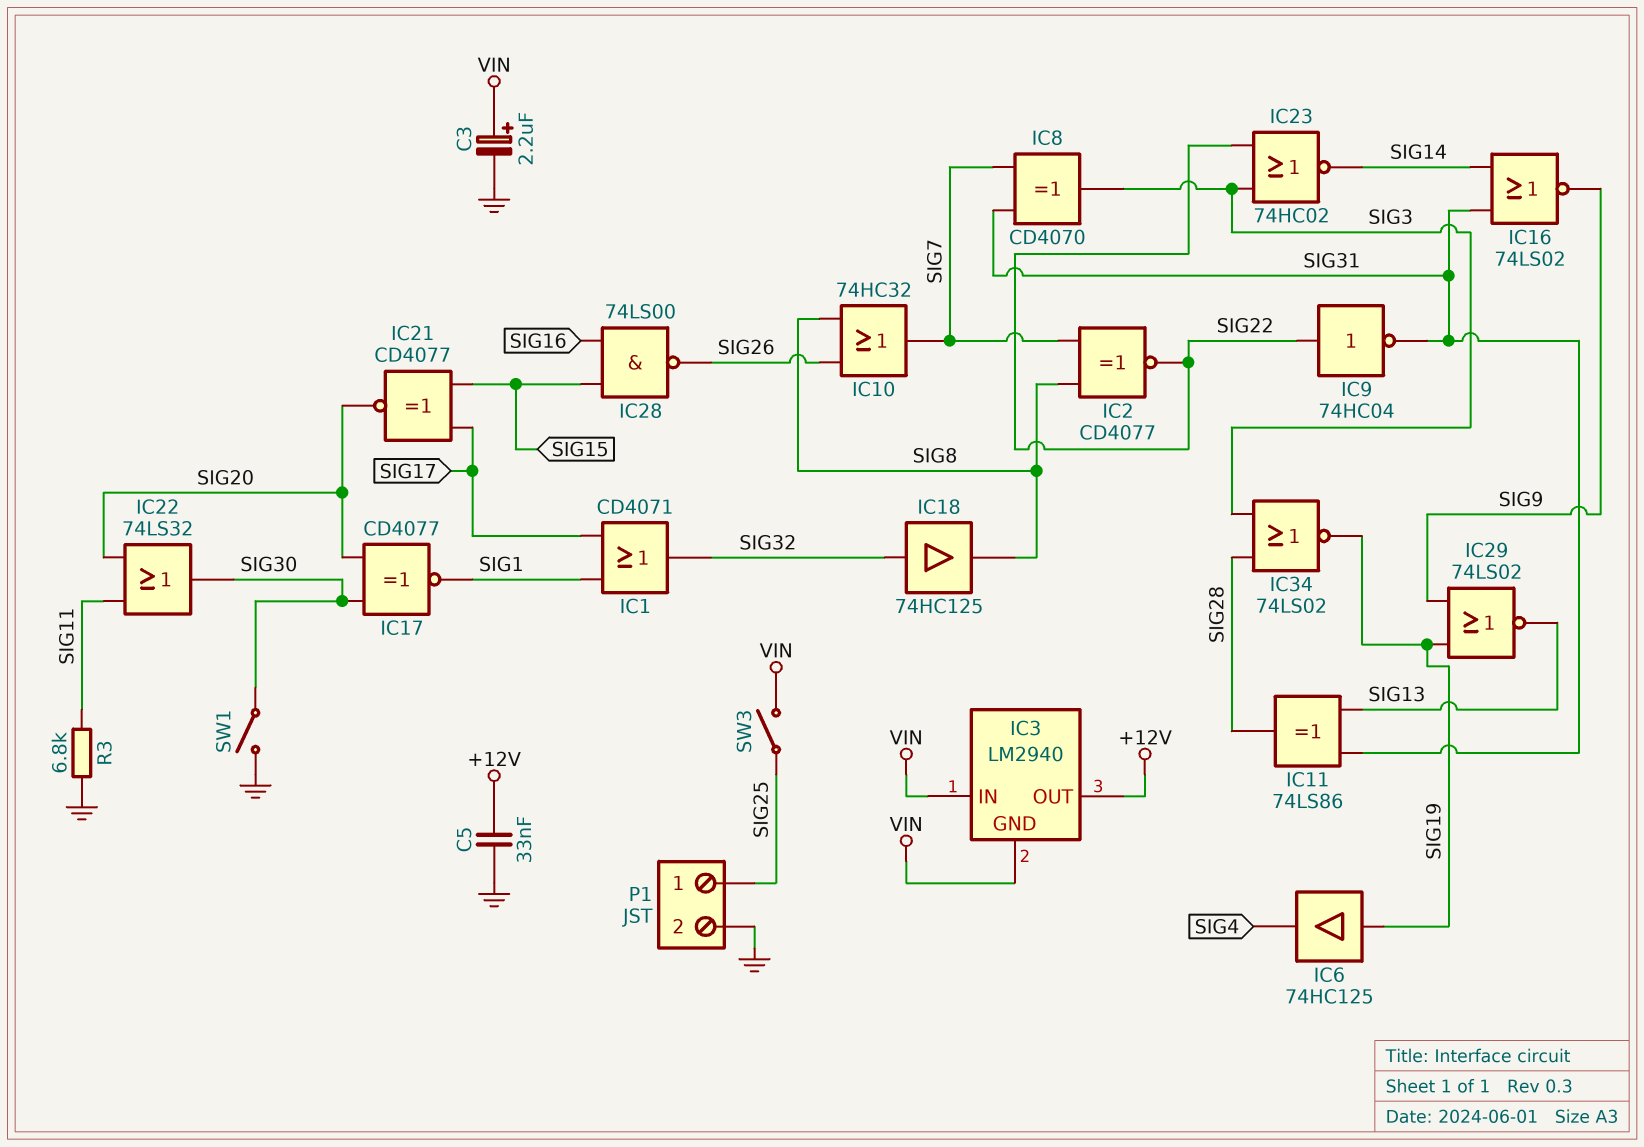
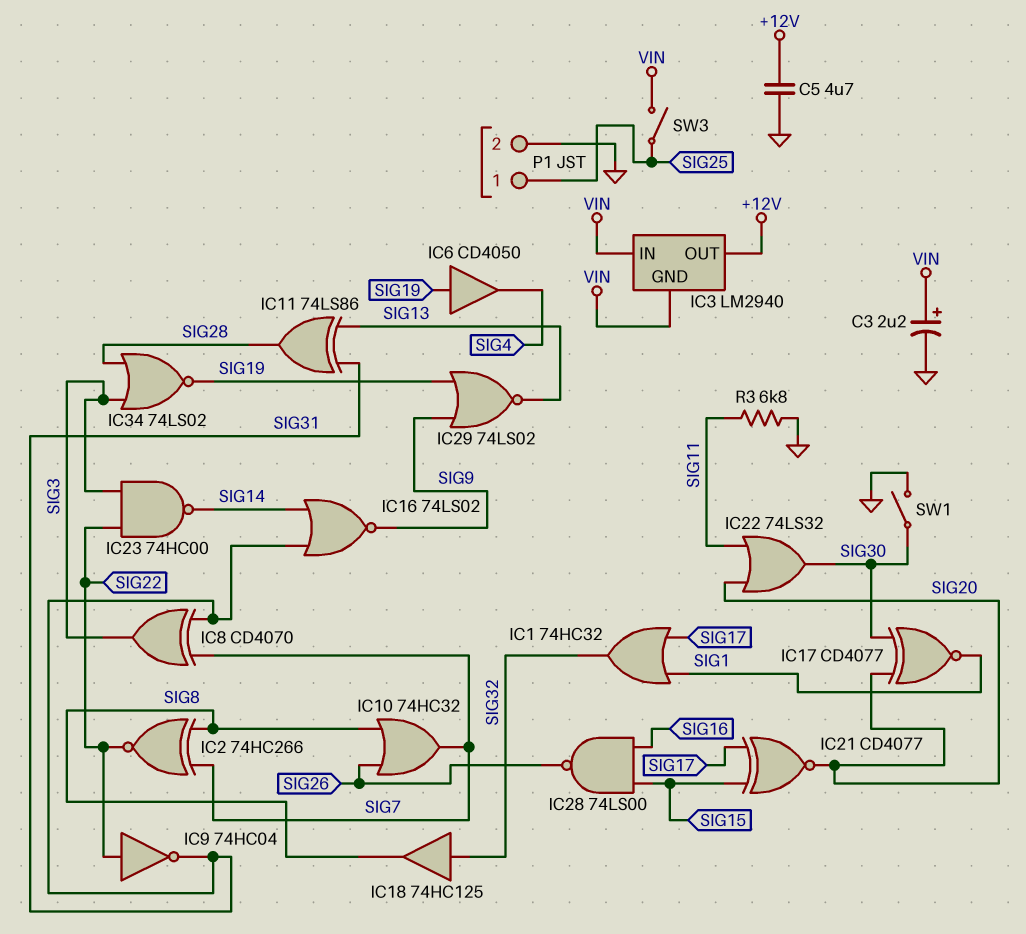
C5: 33nF (+12V, GND) -> 4.7uF (+12V, GND)
IC1: OR CD4071 (in SIG1, in SIG17, out SIG32) -> OR 74HC32 (in SIG1, in SIG17, out SIG32)
IC2: XNOR CD4077 (in SIG7, in SIG8, out SIG22) -> XNOR 74HC266 (in SIG7, in SIG8, out SIG22)
IC6: buffer 74HC125 (in SIG19, out SIG4) -> buffer CD4050 (in SIG19, out SIG4)
IC23: NOR 74HC02 (in SIG3, in SIG22, out SIG14) -> NAND 74HC00 (in SIG3, in SIG22, out SIG14)

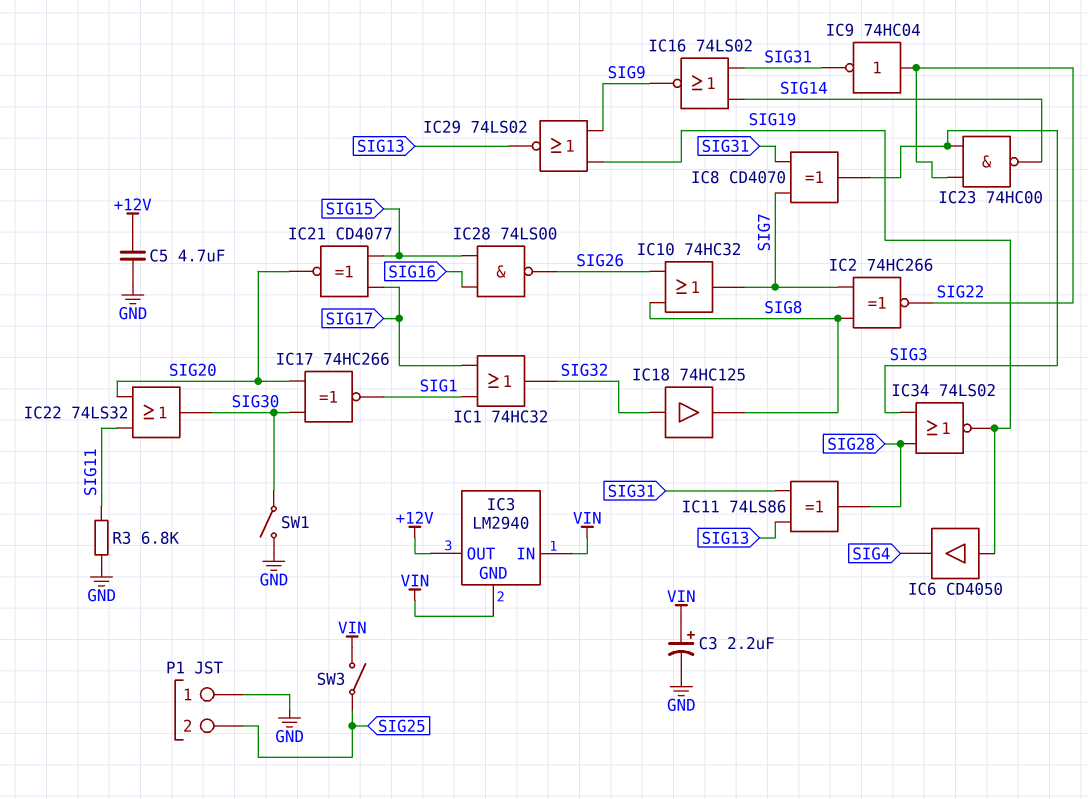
IC17: XNOR CD4077 (in SIG20, in SIG30, out SIG1) -> XNOR 74HC266 (in SIG20, in SIG30, out SIG1)
P1 pin 1: SIG25 -> GND
P1 pin 2: GND -> SIG25

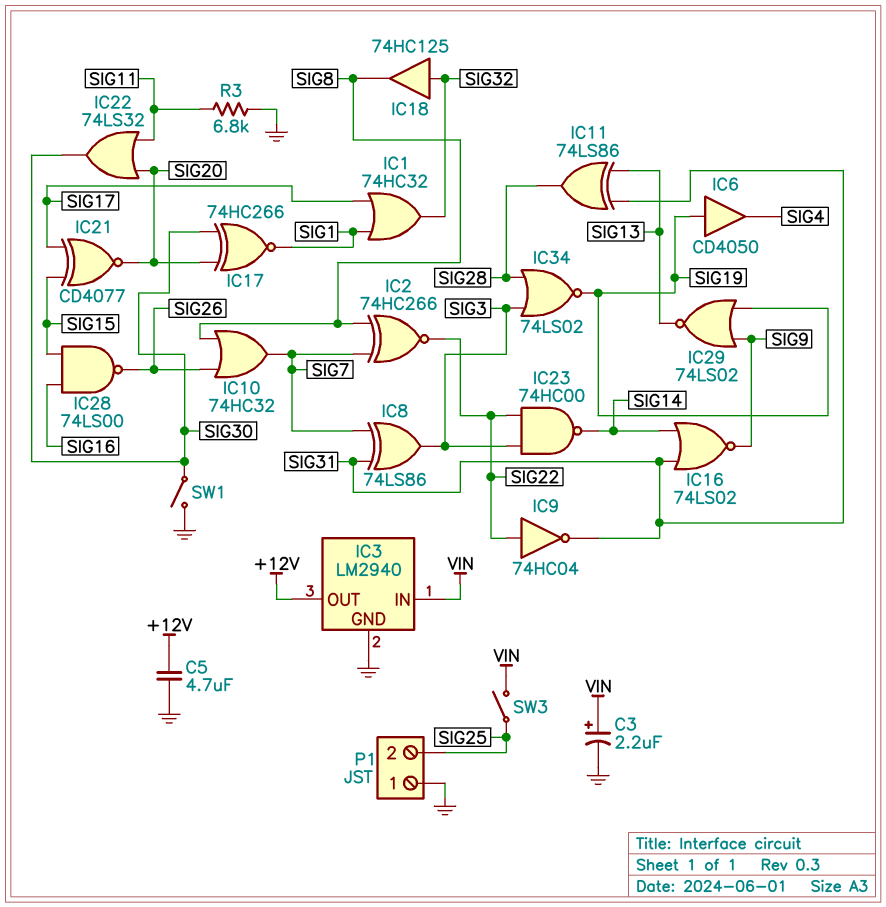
IC3 pin GND: VIN -> GND
IC8: XOR CD4070 (in SIG7, in SIG31, out SIG3) -> XOR 74LS86 (in SIG7, in SIG31, out SIG3)

